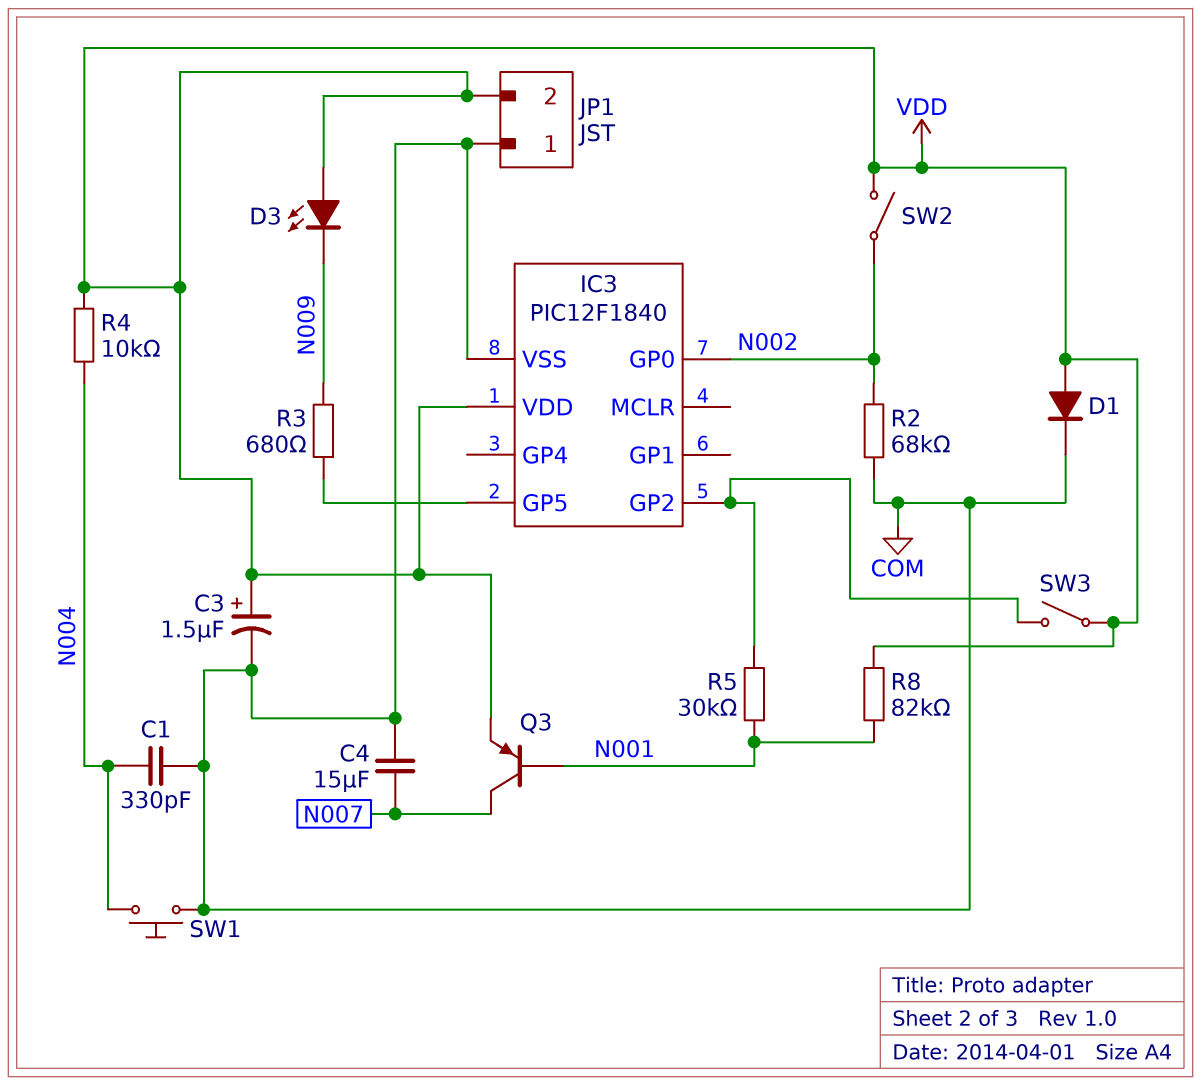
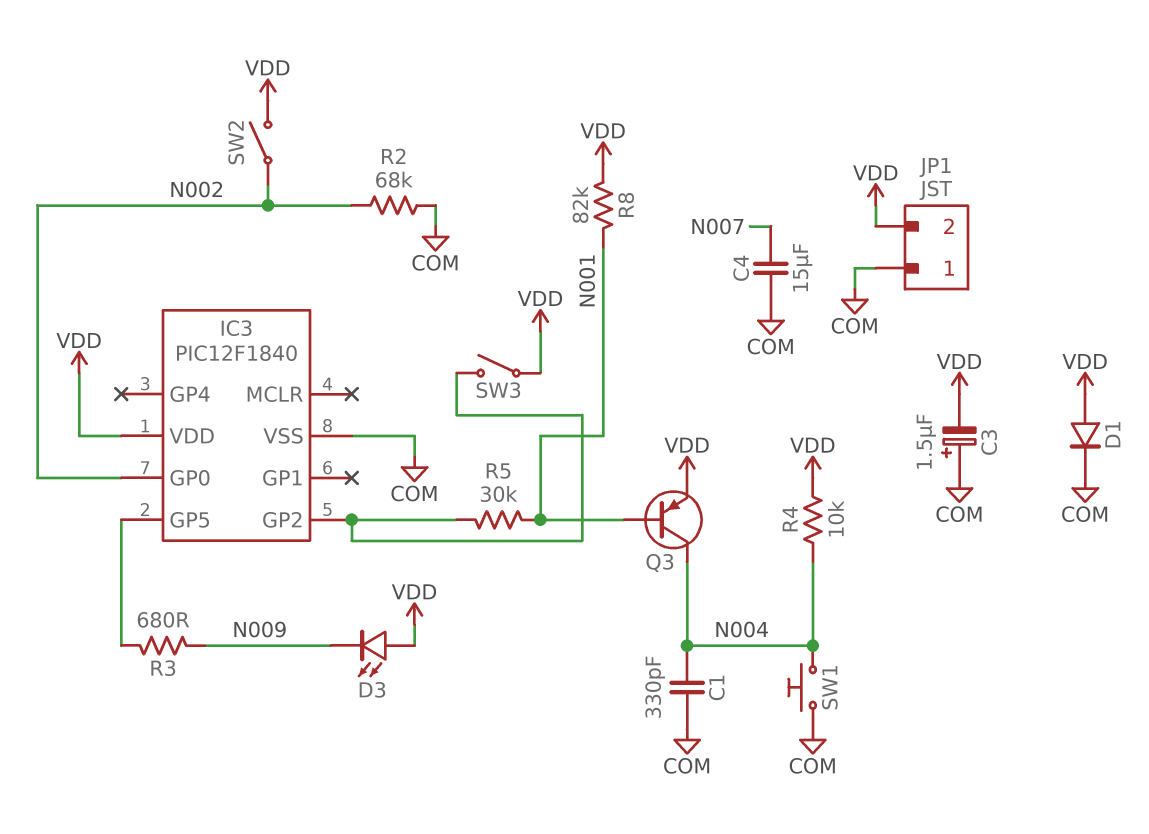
C3: 1.5uF (plus VDD, minus COM) -> 1.5uF (plus COM, minus VDD)
Q3: PNP (B N001, C N007, E VDD) -> PNP (B N001, C N004, E VDD)

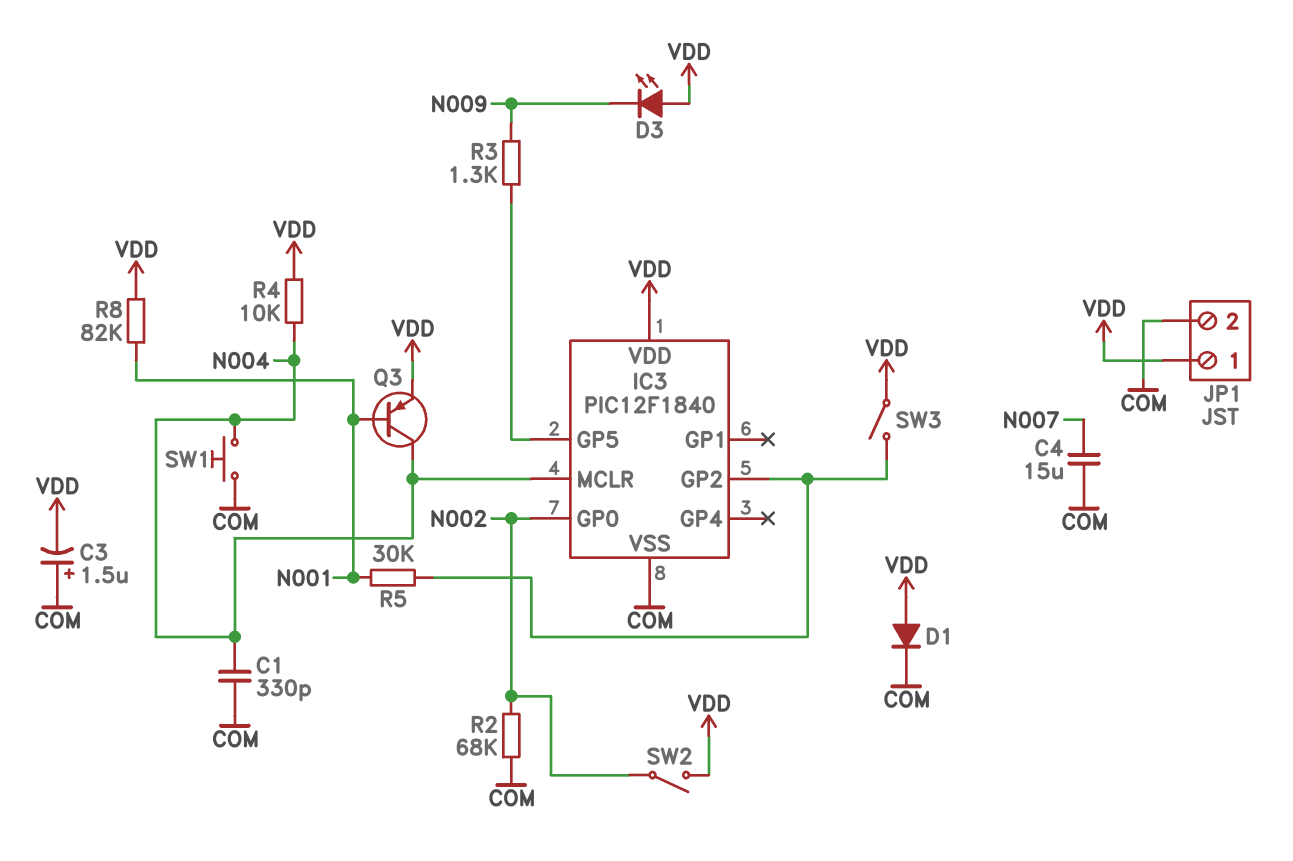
IC3 pin MCLR: none -> N004
JP1 pin 1: COM -> VDD
JP1 pin 2: VDD -> COM
R3: 680 (IC3/GP5, N009) -> 1.3k (IC3/GP5, N009)

